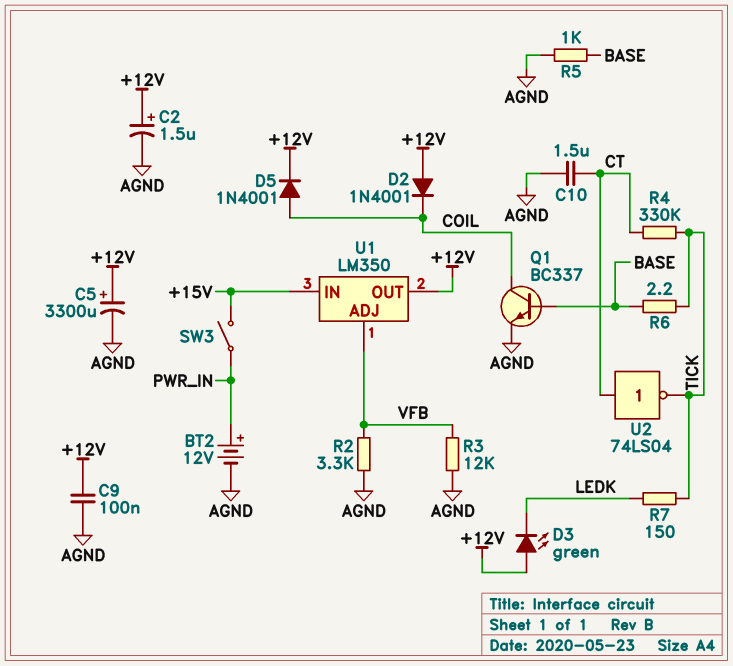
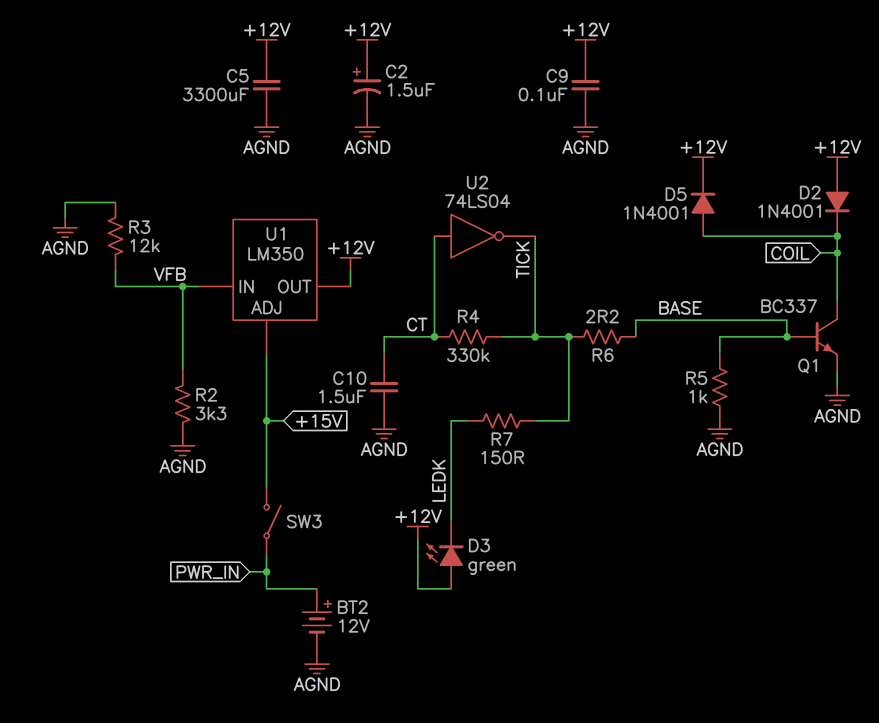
C5: 3300uF (plus +12V, minus AGND) -> 3300uF (+12V, AGND)
U1 pin ADJ: VFB -> +15V
U1 pin IN: +15V -> VFB

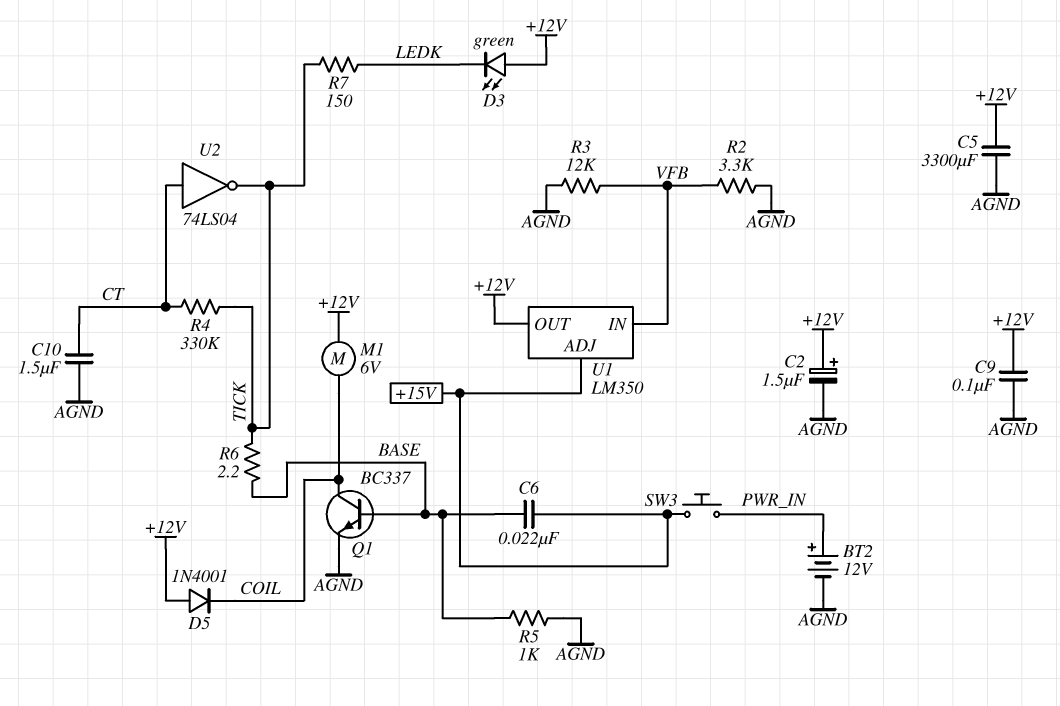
C6: none -> 22nF (+15V, BASE)
D2: diode 1N4001 (A +12V, K COIL) -> none
D5: diode 1N4001 (A COIL, K +12V) -> diode 1N4001 (A +12V, K COIL)
M1: none -> motor 6V (+12V, COIL)
SW3: switch (+15V, PWR_IN) -> button (+15V, PWR_IN)

